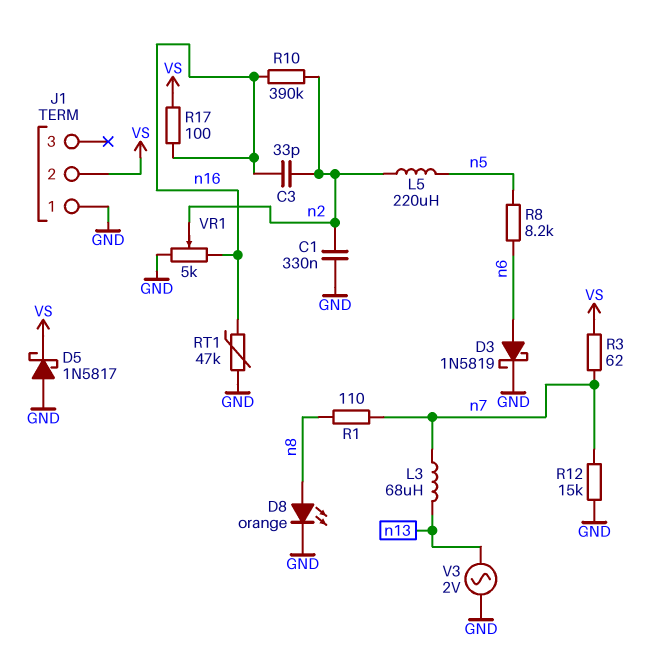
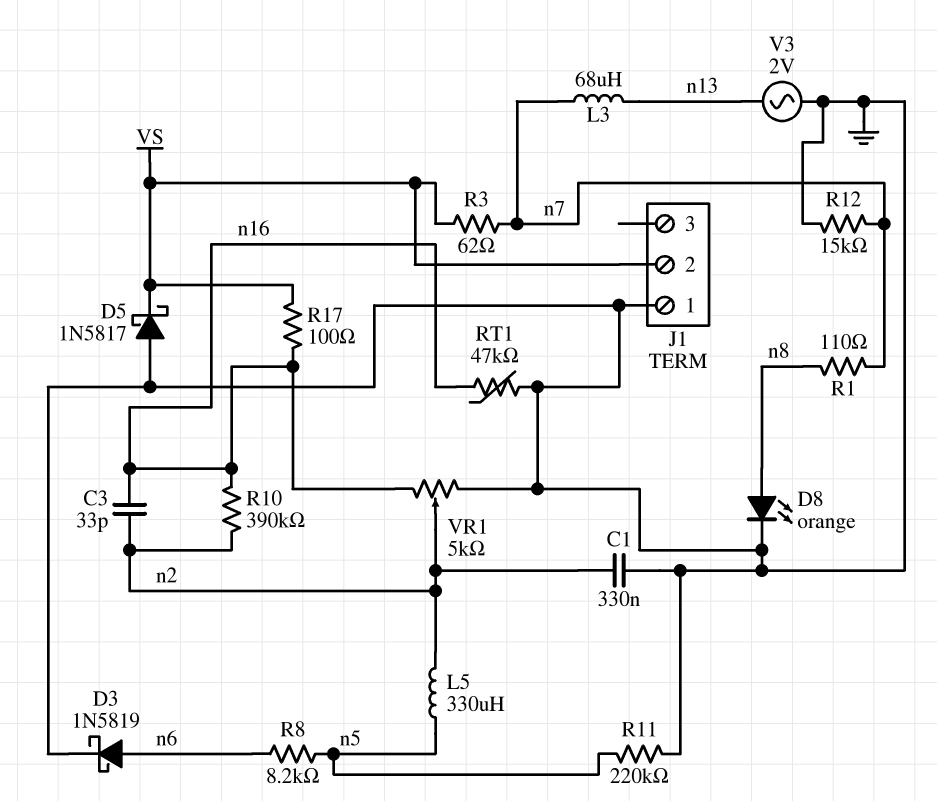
L5: 220uH (n2, n5) -> 330uH (n2, n5)
R11: none -> 220k (GND, n5)

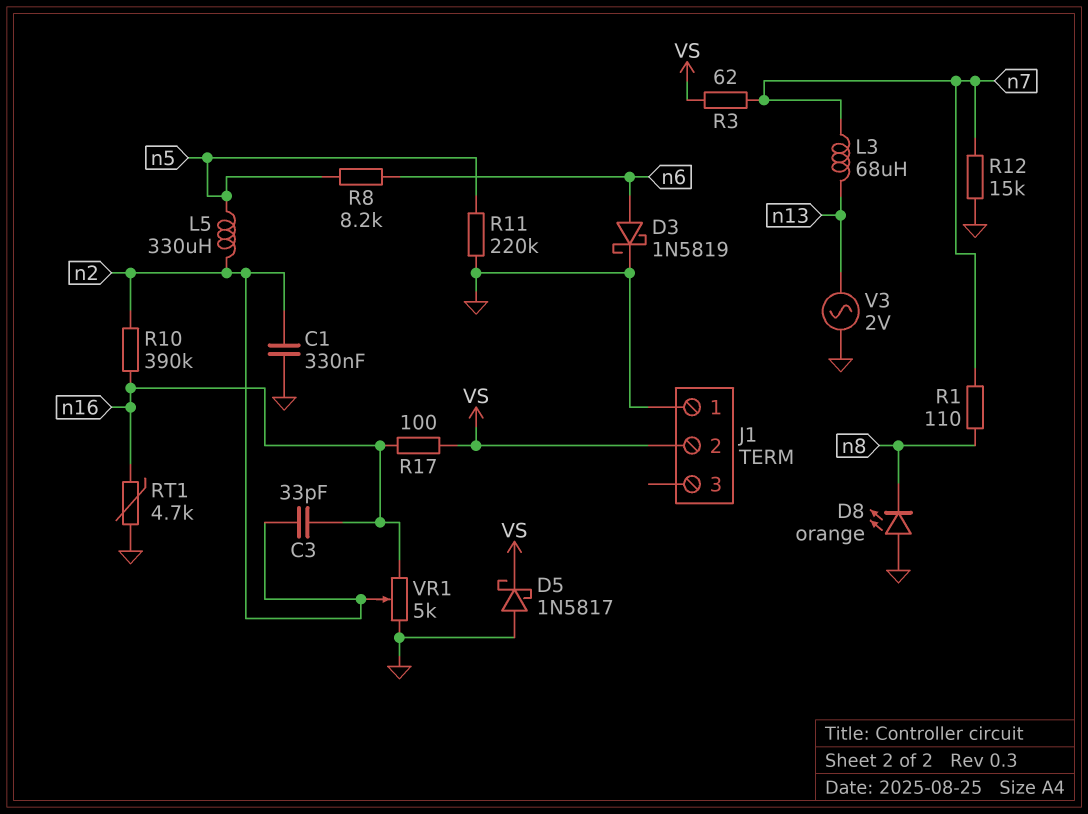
D8: LED orange (A n8, K GND) -> LED orange (A GND, K n8)
RT1: 47k (GND, n16) -> 4.7k (GND, n16)

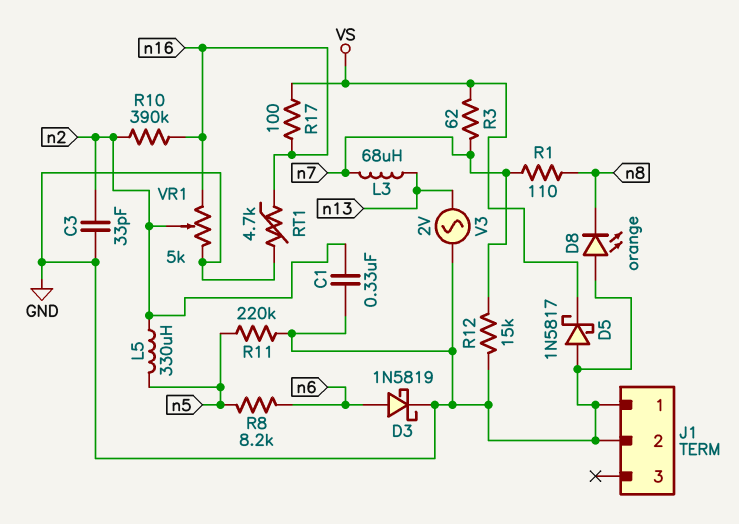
C3: 33pF (n2, n16) -> 33pF (GND, n2)
J1 pin 2: VS -> GND

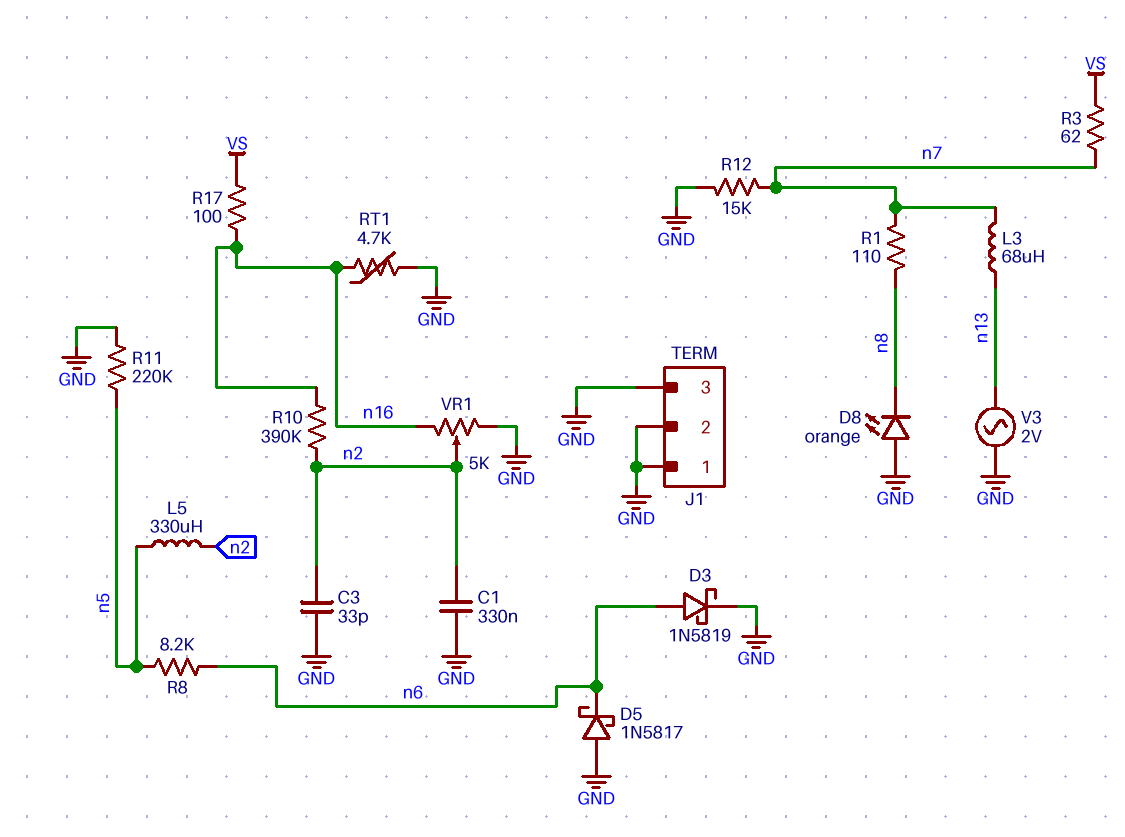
D5: schottky 1N5817 (A GND, K VS) -> schottky 1N5817 (A GND, K n6)
J1 pin 3: none -> GND

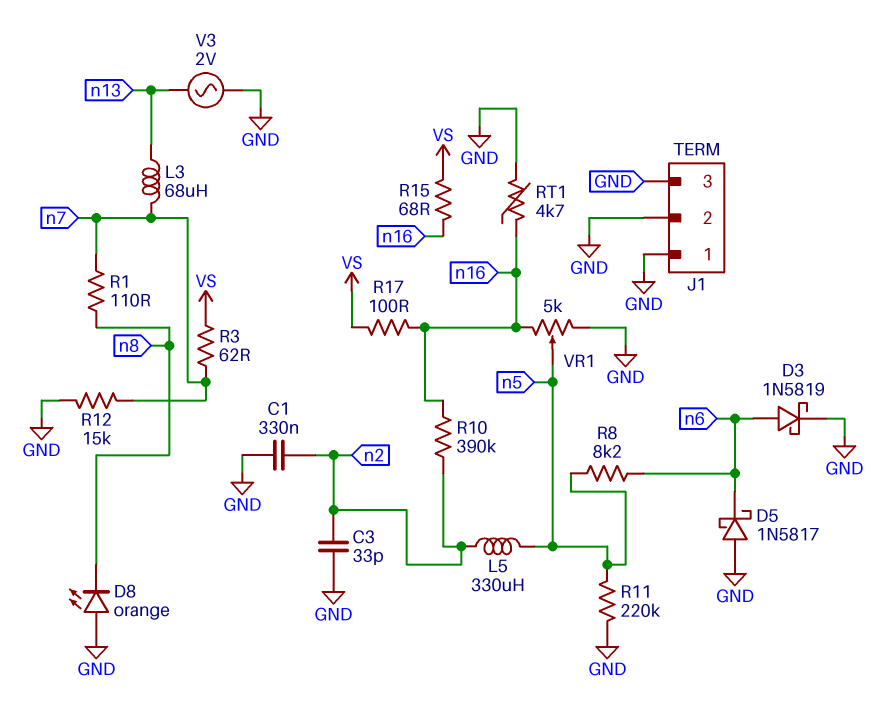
R15: none -> 68 (VS, n16)
VR1: 5k (GND, n16, wiper n2) -> 5k (GND, n16, wiper n5)

